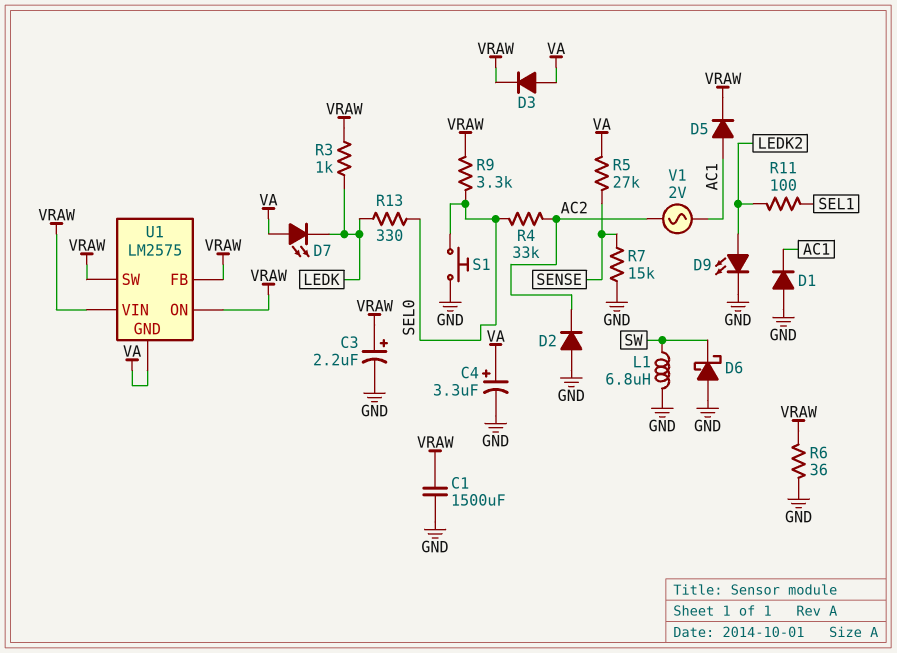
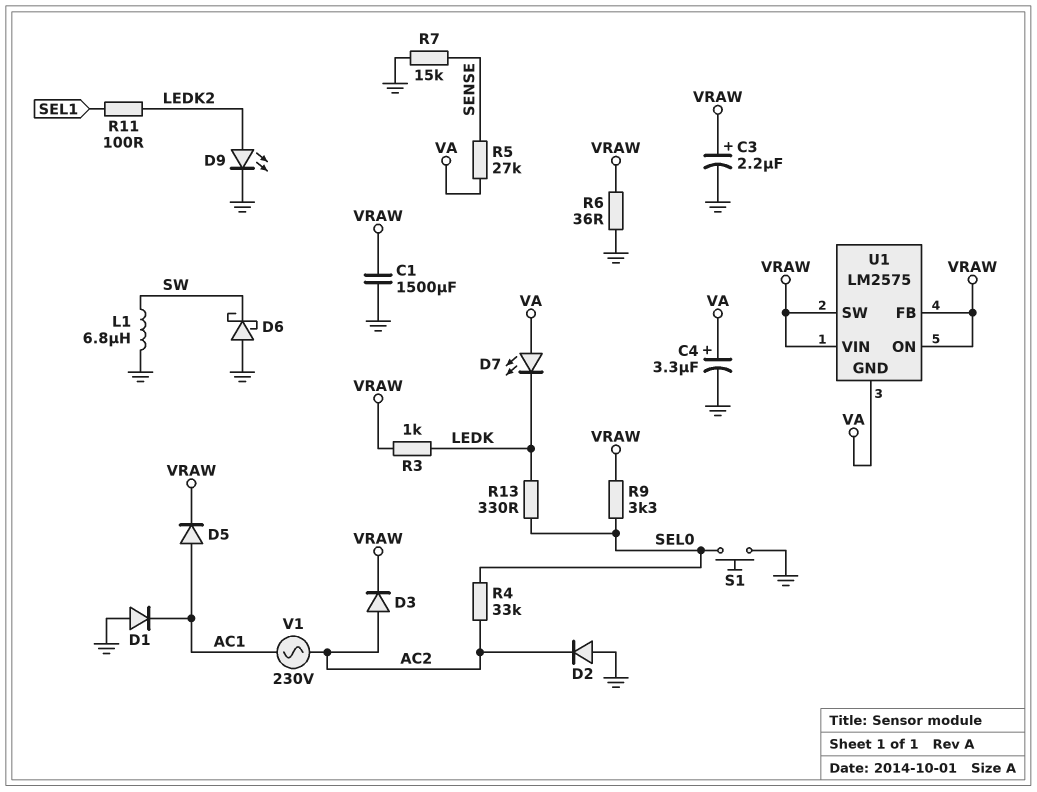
D3: diode (A VA, K VRAW) -> diode (A AC2, K VRAW)
V1: AC 2V (AC1, AC2) -> AC 230V (AC1, AC2)

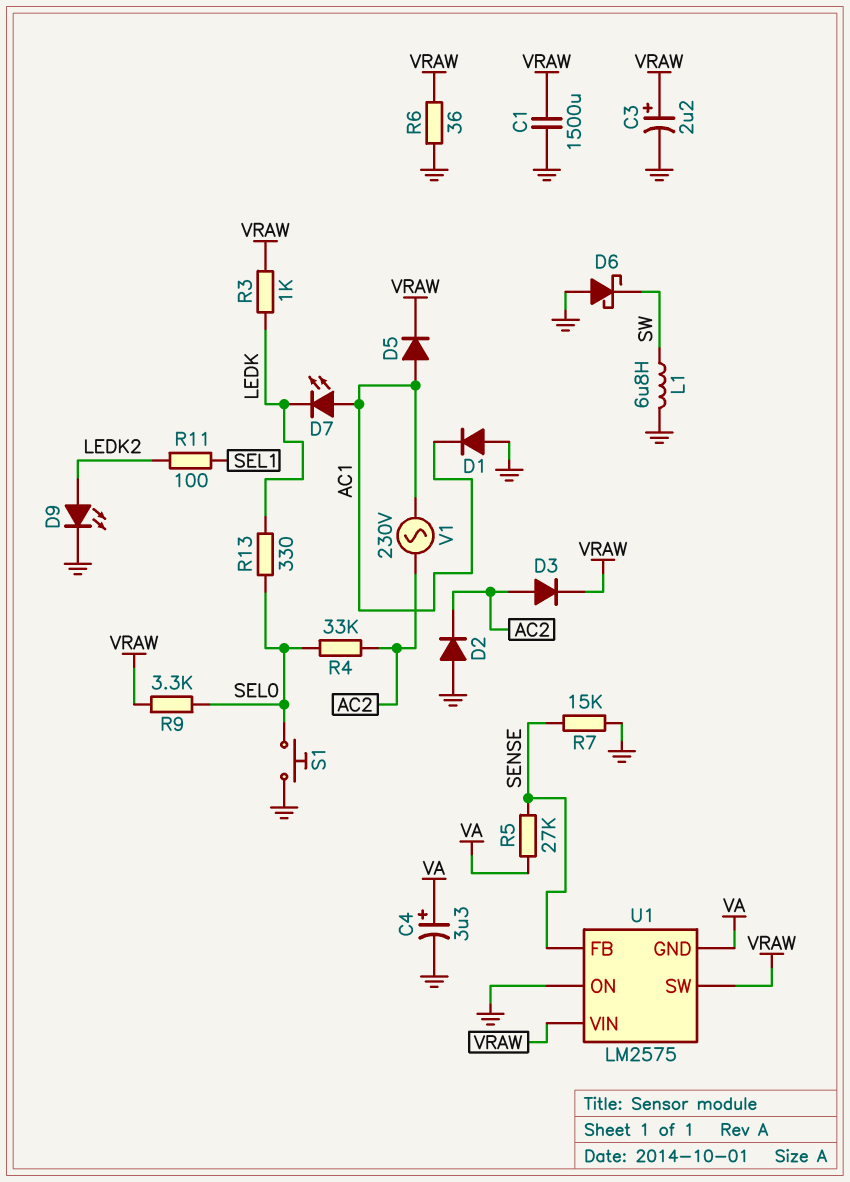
D7: LED (A VA, K LEDK) -> LED (A AC1, K LEDK)
U1 pin FB: VRAW -> SENSE
U1 pin ON: VRAW -> GND

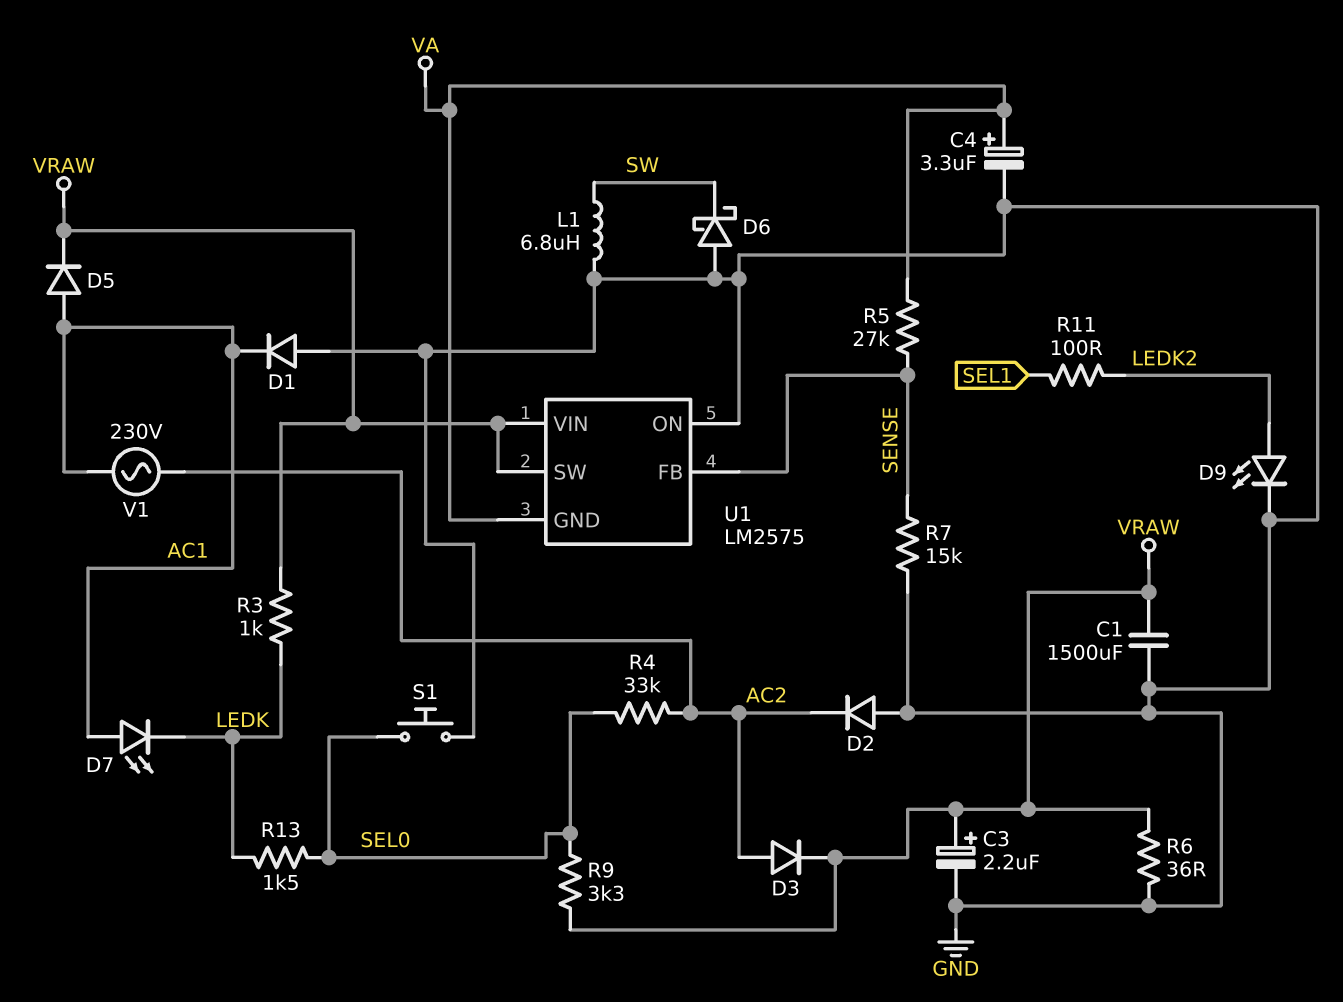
R13: 330 (LEDK, SEL0) -> 1.5k (LEDK, SEL0)

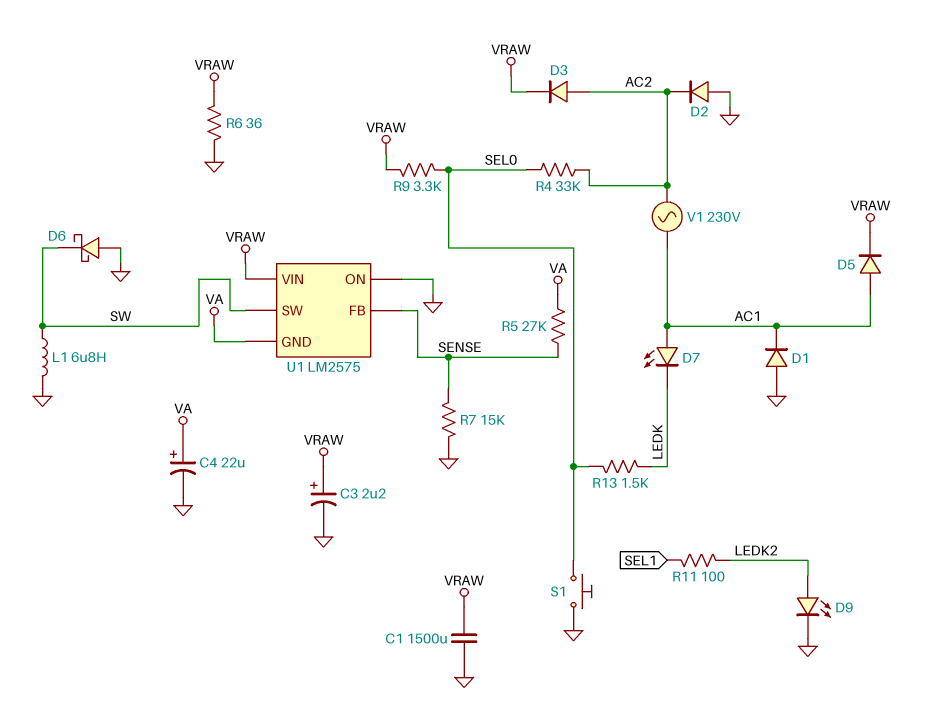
C4: 3.3uF (plus VA, minus GND) -> 22uF (plus VA, minus GND)
R3: 1k (LEDK, VRAW) -> none
U1 pin SW: VRAW -> SW

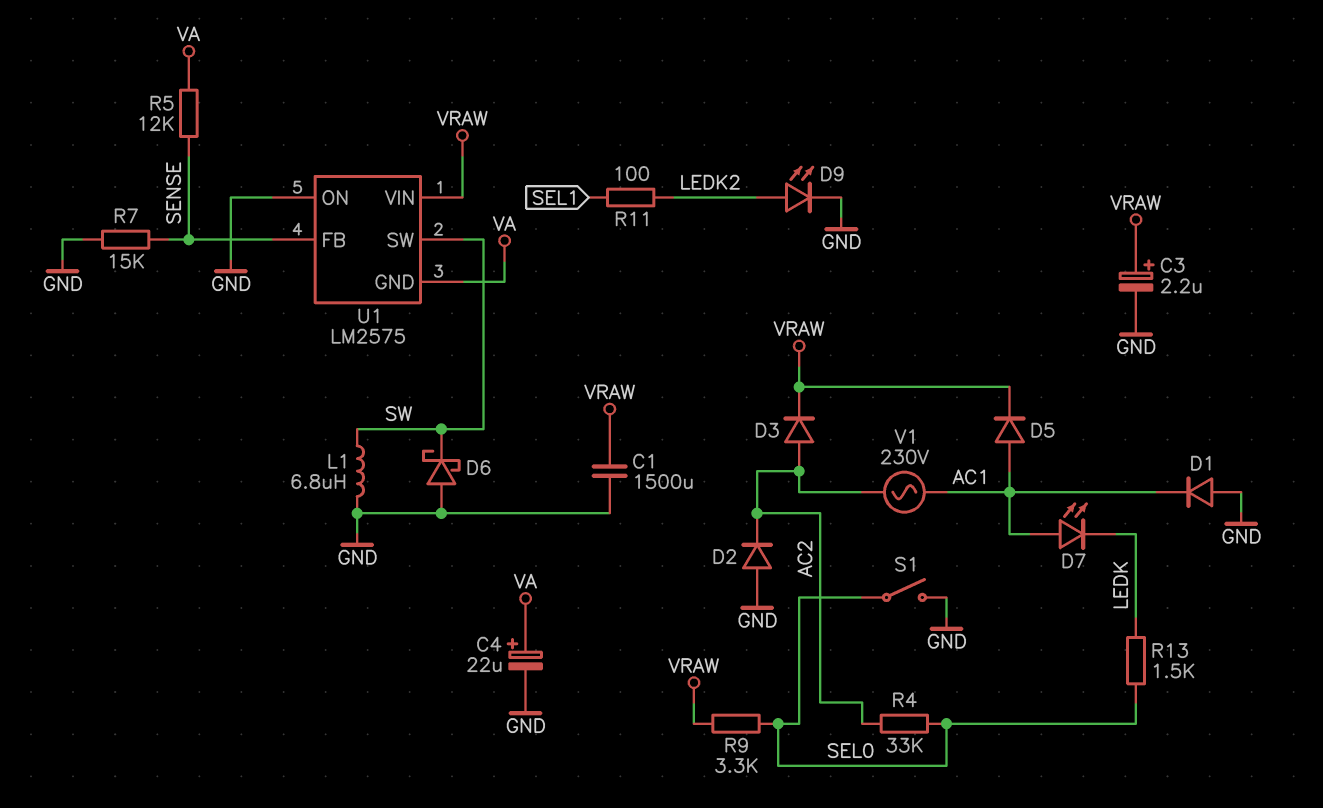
R5: 27k (SENSE, VA) -> 12k (SENSE, VA)
R6: 36 (GND, VRAW) -> none
S1: button (GND, SEL0) -> switch (GND, SEL0)

